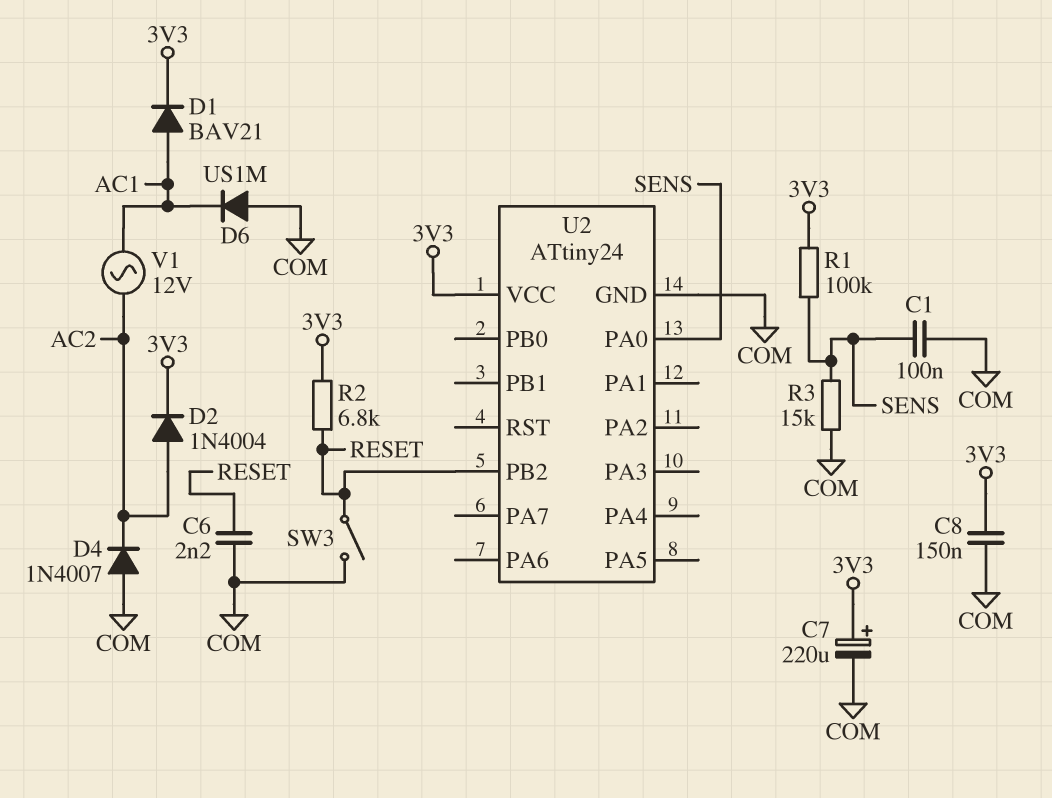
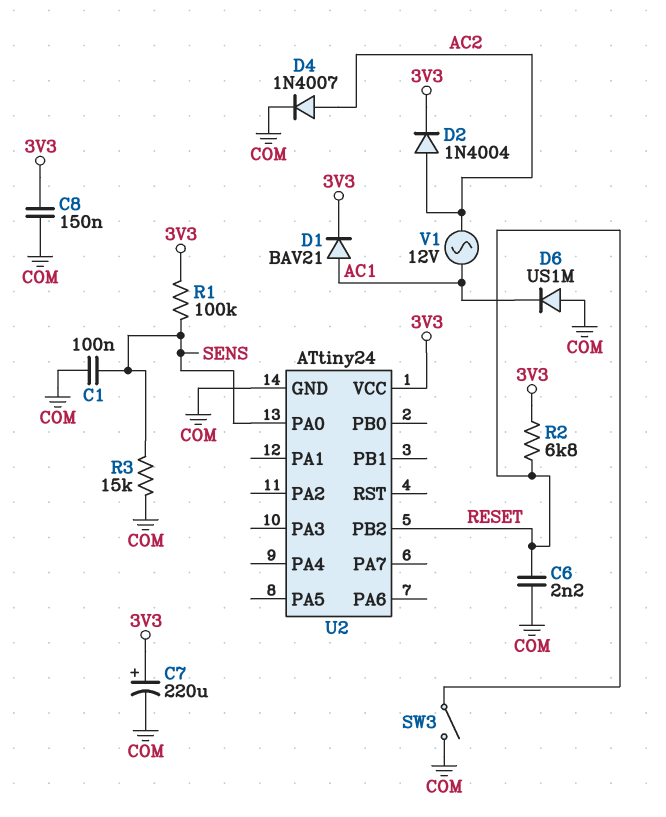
D4: diode 1N4007 (A COM, K AC2) -> diode 1N4007 (A AC2, K COM)

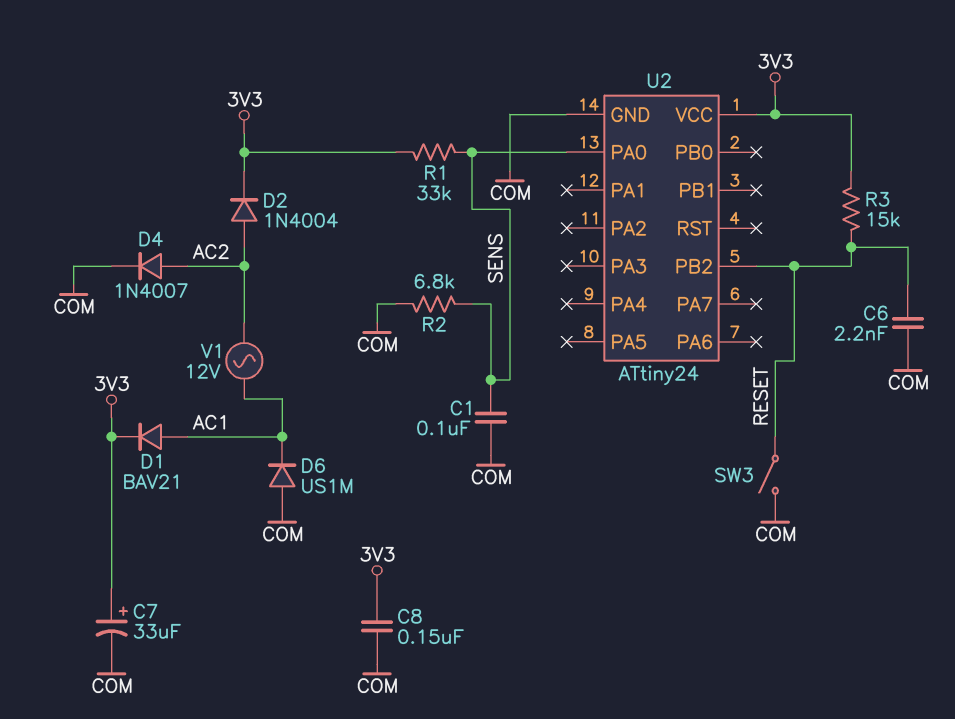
C7: 220uF (plus 3V3, minus COM) -> 33uF (plus 3V3, minus COM)
R1: 100k (3V3, SENS) -> 33k (3V3, SENS)
R2: 6.8k (3V3, RESET) -> 6.8k (COM, SENS)
R3: 15k (COM, SENS) -> 15k (3V3, RESET)

